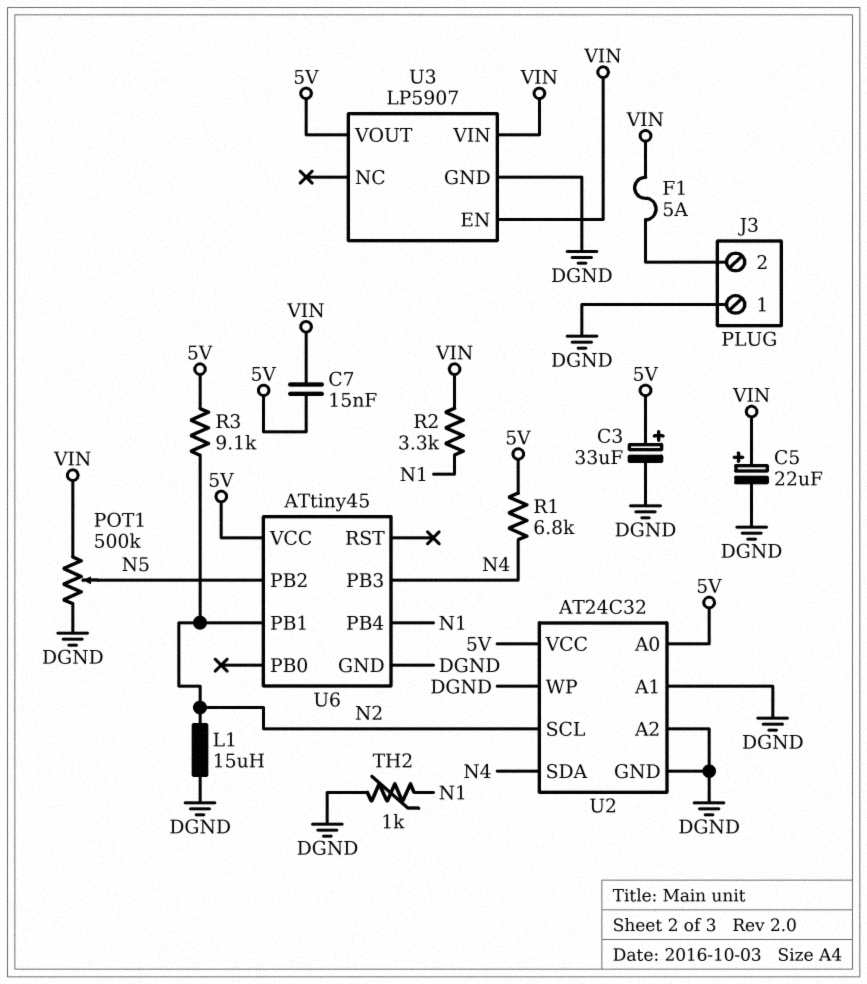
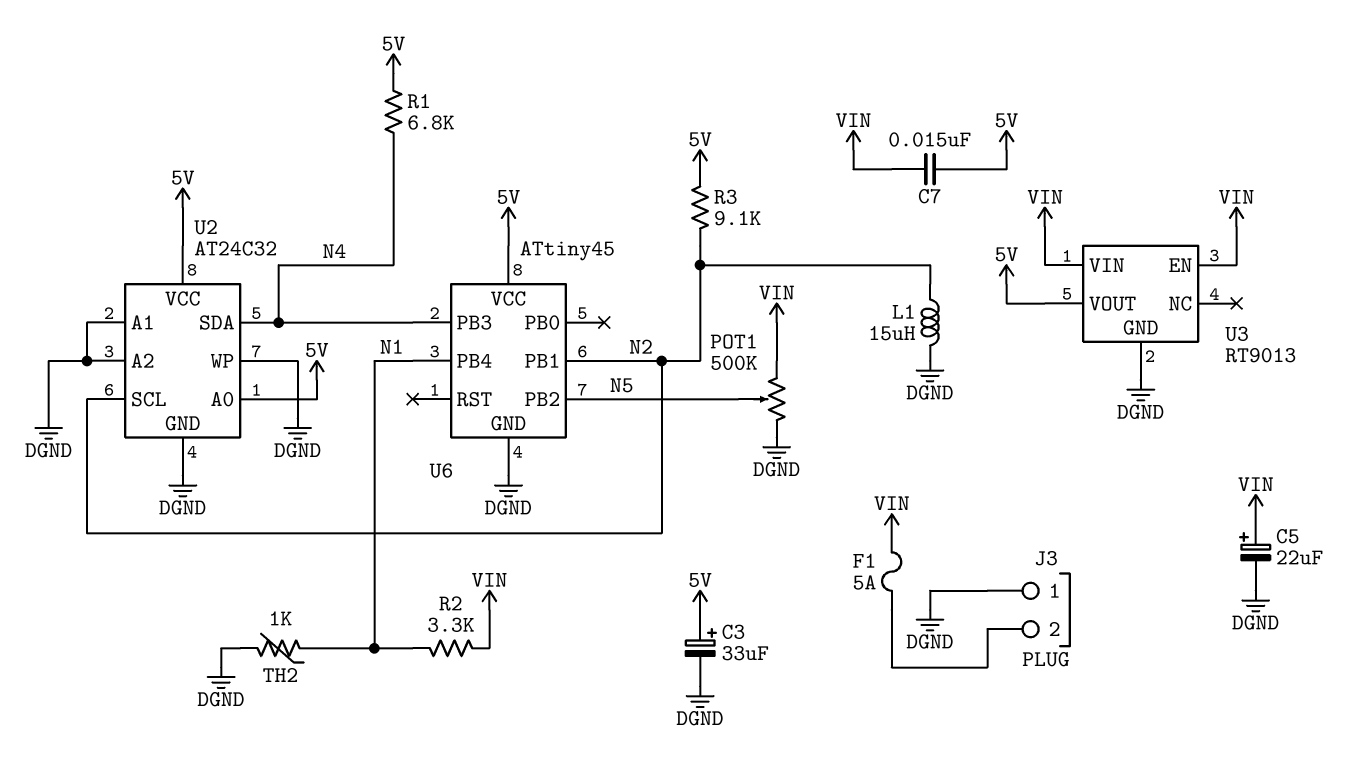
U3: LP5907 -> RT9013

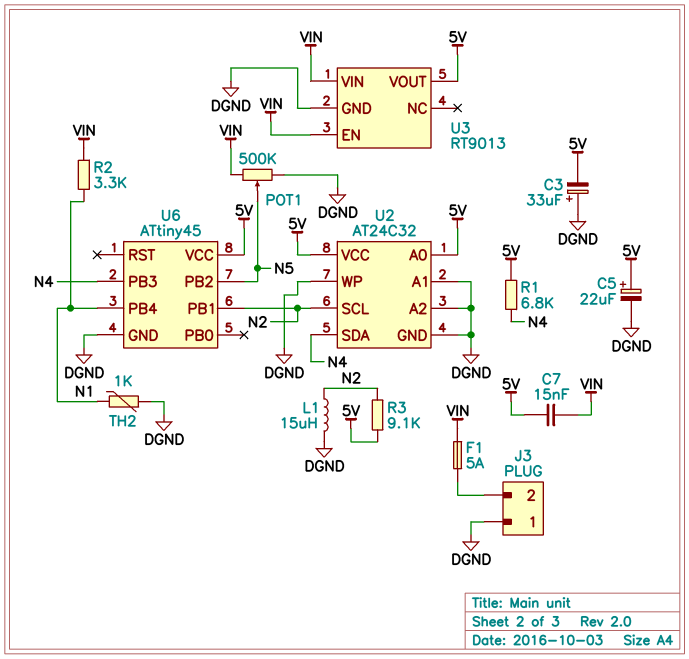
C3: 33uF (plus 5V, minus DGND) -> 33uF (plus DGND, minus 5V)
C5: 22uF (plus VIN, minus DGND) -> 22uF (plus 5V, minus DGND)

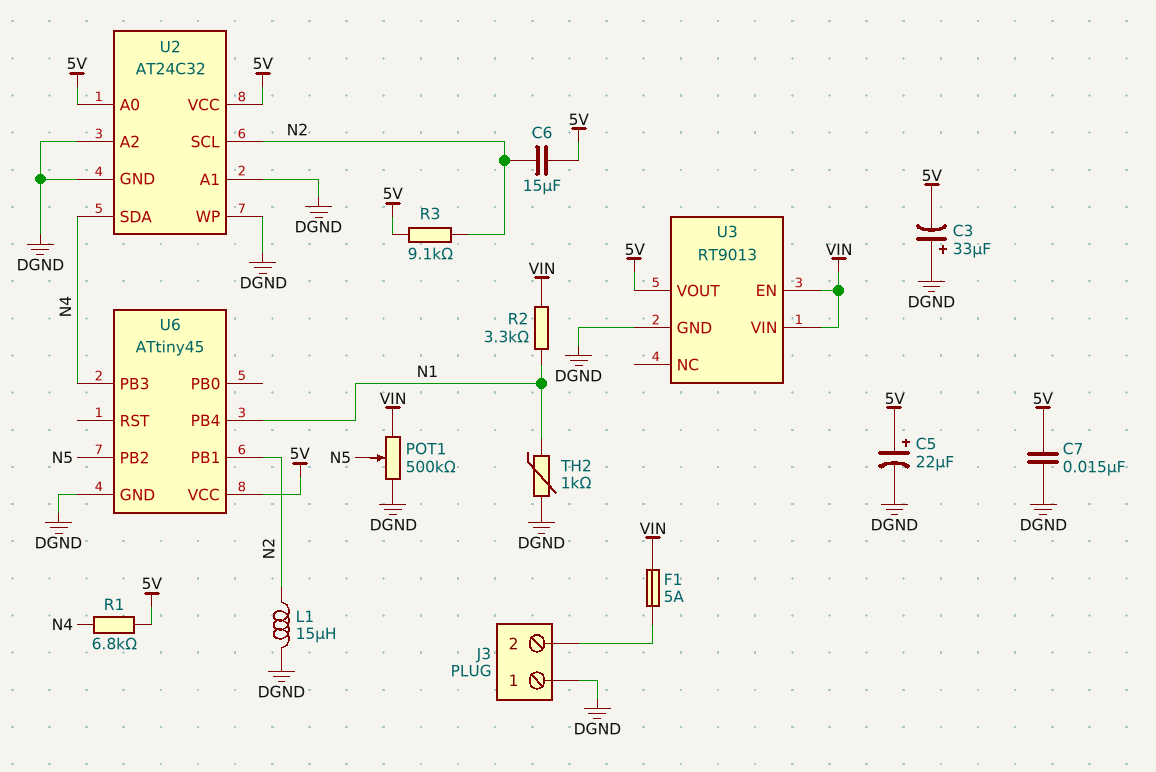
C6: none -> 15uF (5V, N2)
C7: 15nF (5V, VIN) -> 15nF (5V, DGND)

